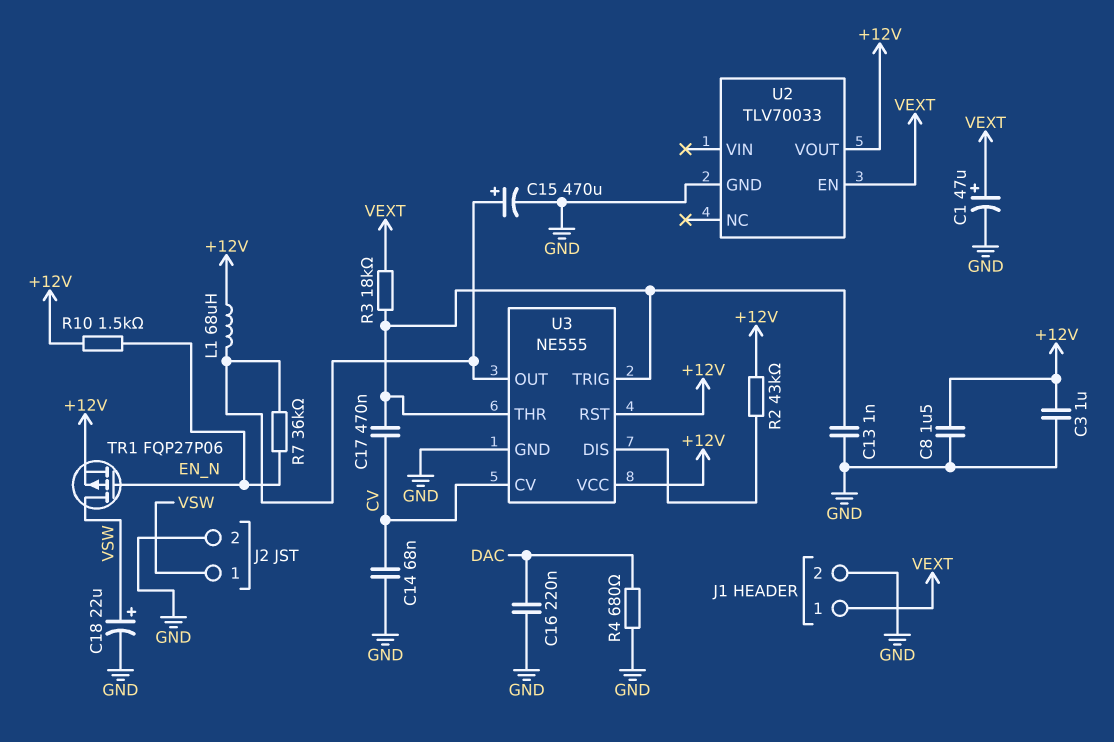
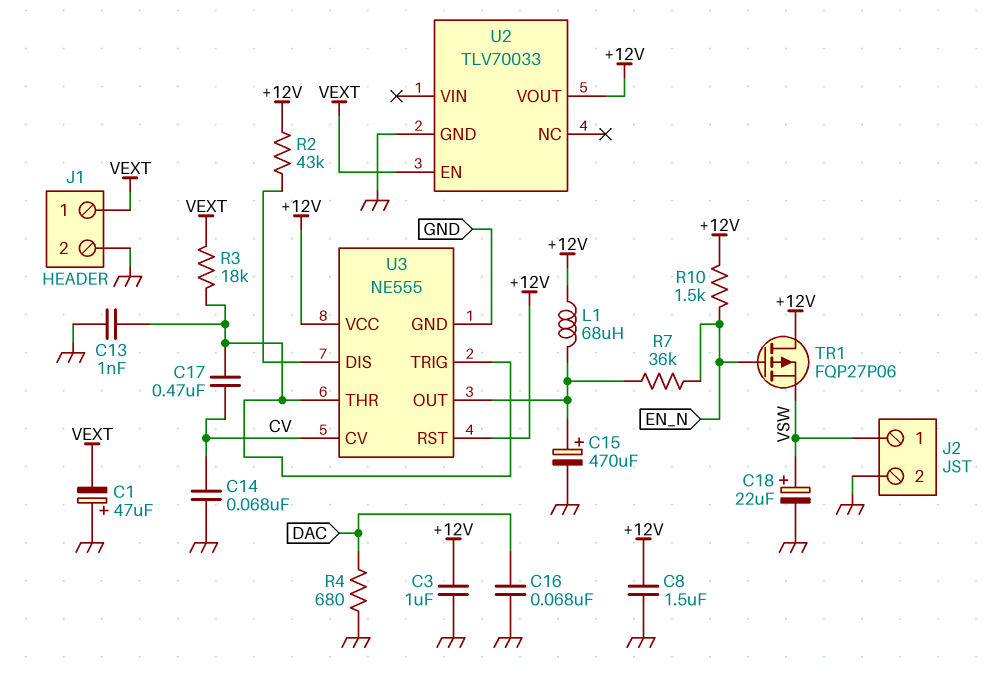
C1: 47uF (plus VEXT, minus GND) -> 47uF (plus GND, minus VEXT)
C16: 220nF (DAC, GND) -> 68nF (DAC, GND)
TR1: PMOS FQP27P06 (G EN_N, D VSW, S +12V) -> PMOS FQP27P06 (G EN_N, D +12V, S VSW)

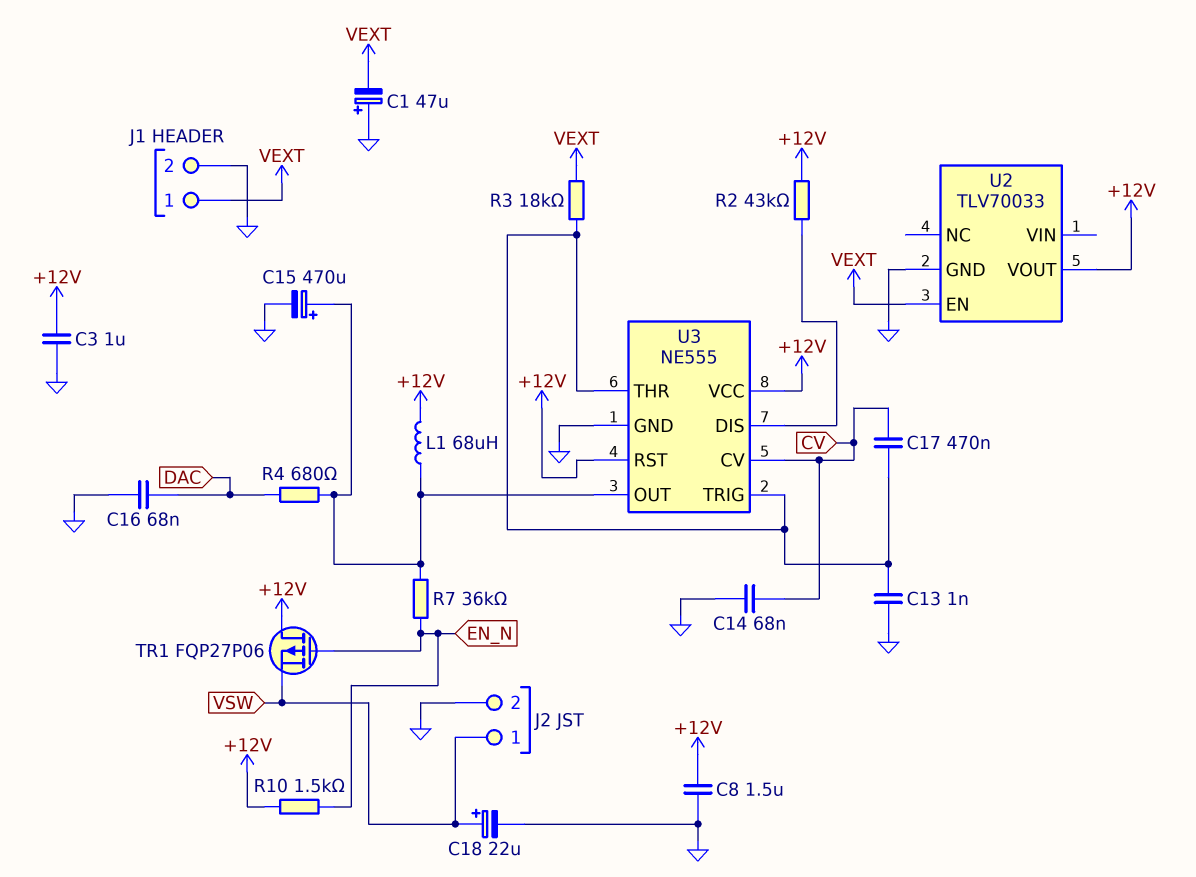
R4: 680 (DAC, GND) -> 680 (DAC, U3/OUT)

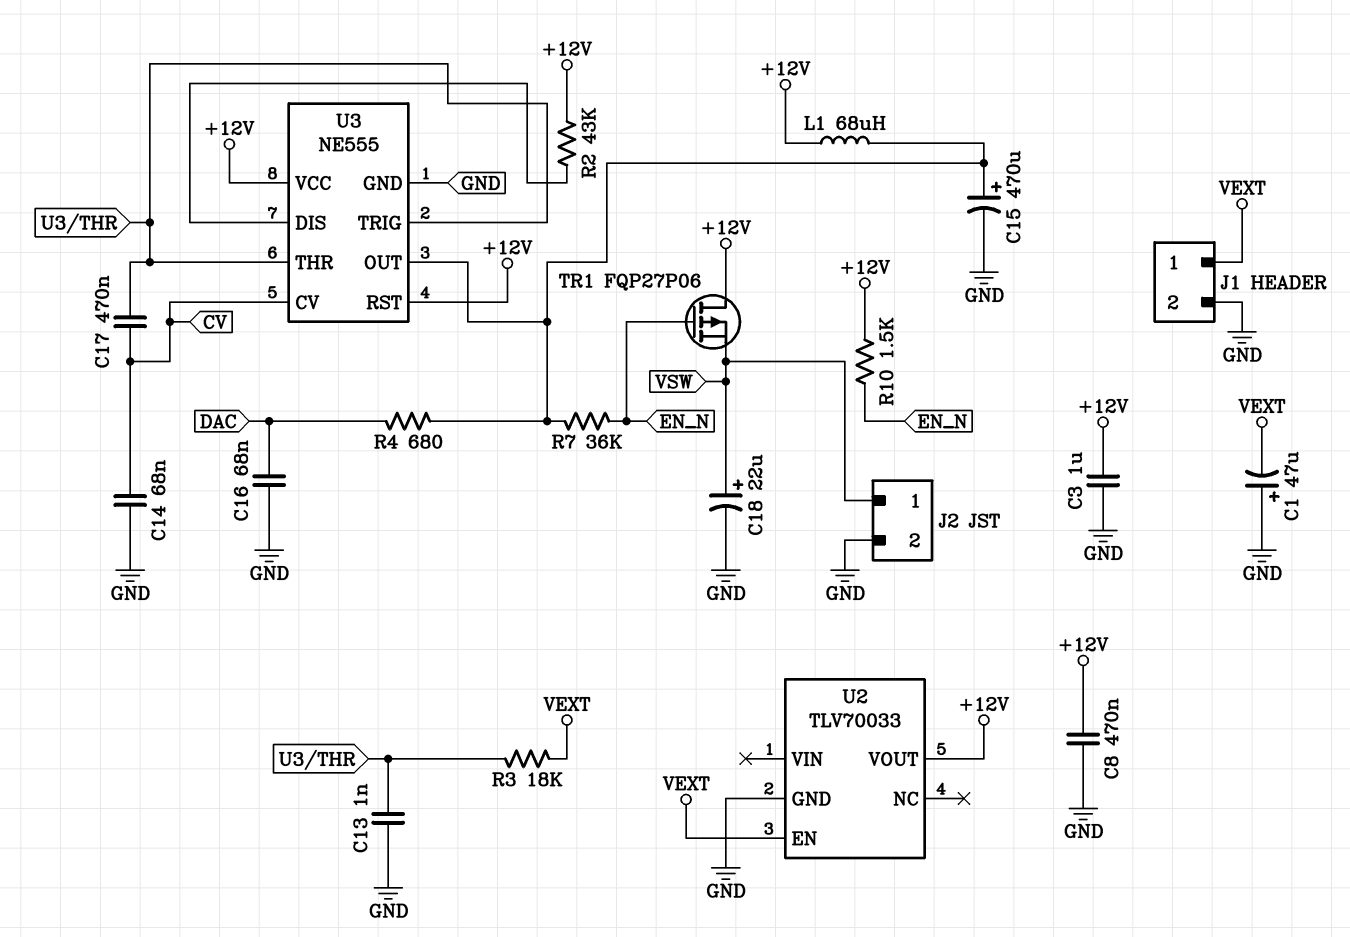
C8: 1.5uF (+12V, GND) -> 470nF (+12V, GND)

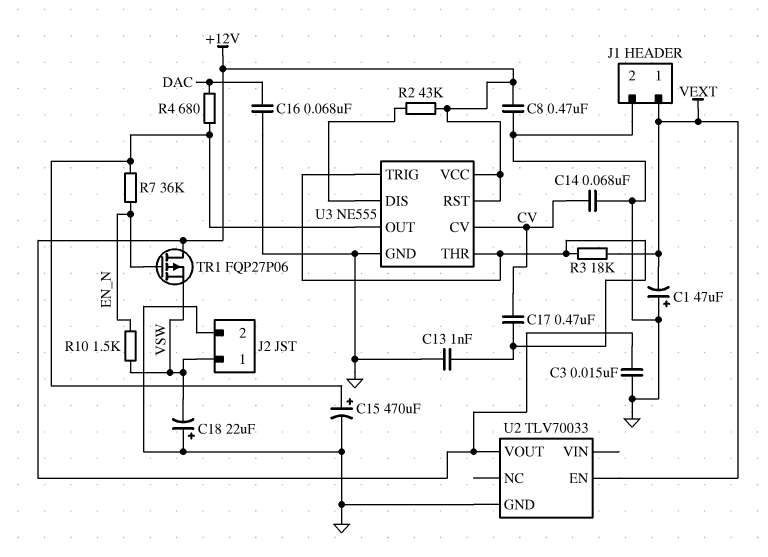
C3: 1uF (+12V, GND) -> 15nF (+12V, GND)
C18: 22uF (plus VSW, minus GND) -> 22uF (plus GND, minus VSW)
L1: 68uH (+12V, U3/OUT) -> none
R10: 1.5k (+12V, EN_N) -> 1.5k (EN_N, VSW)

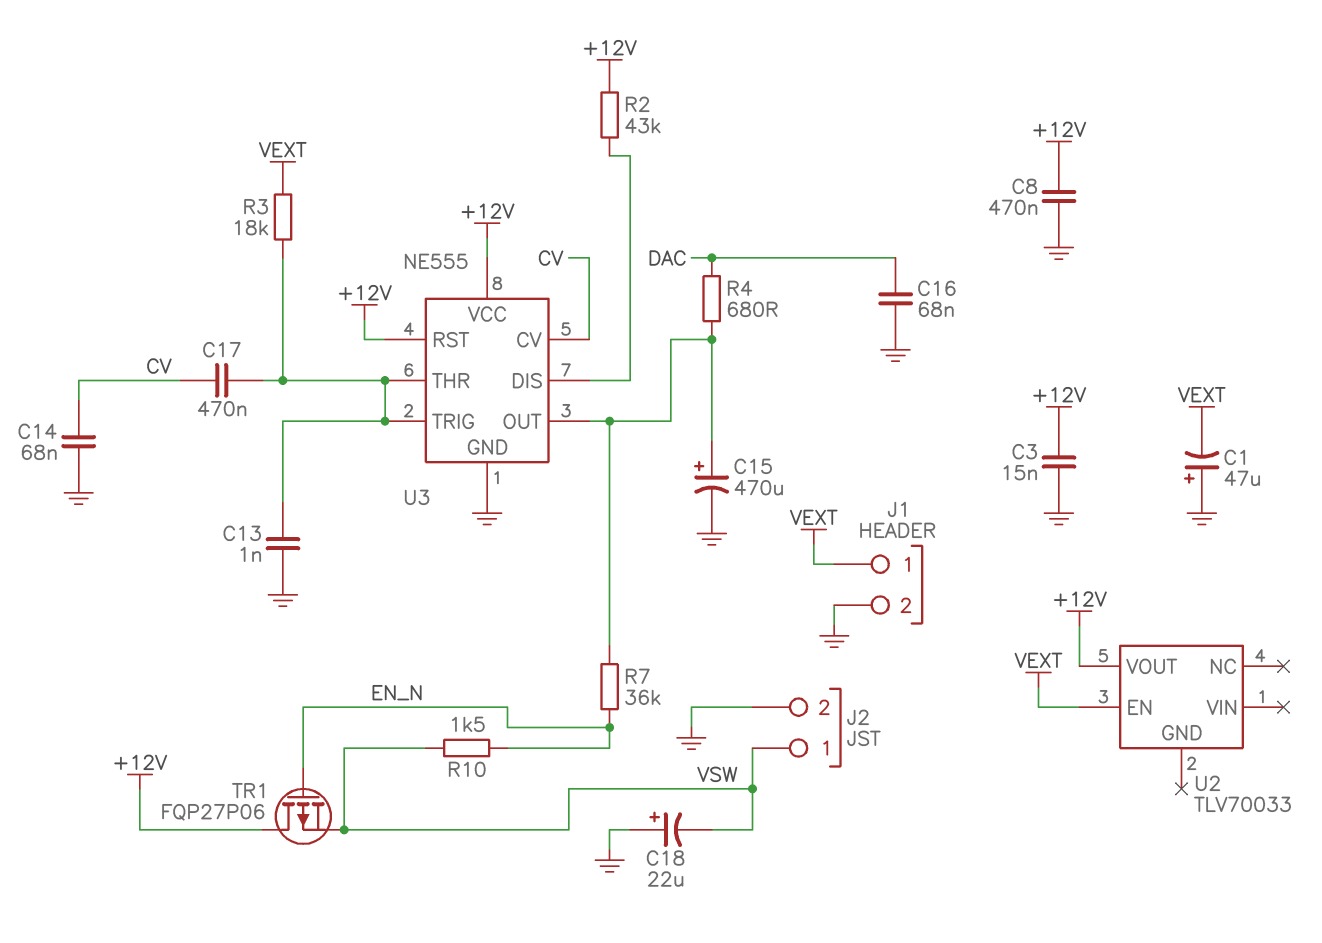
U2 pin GND: GND -> none

